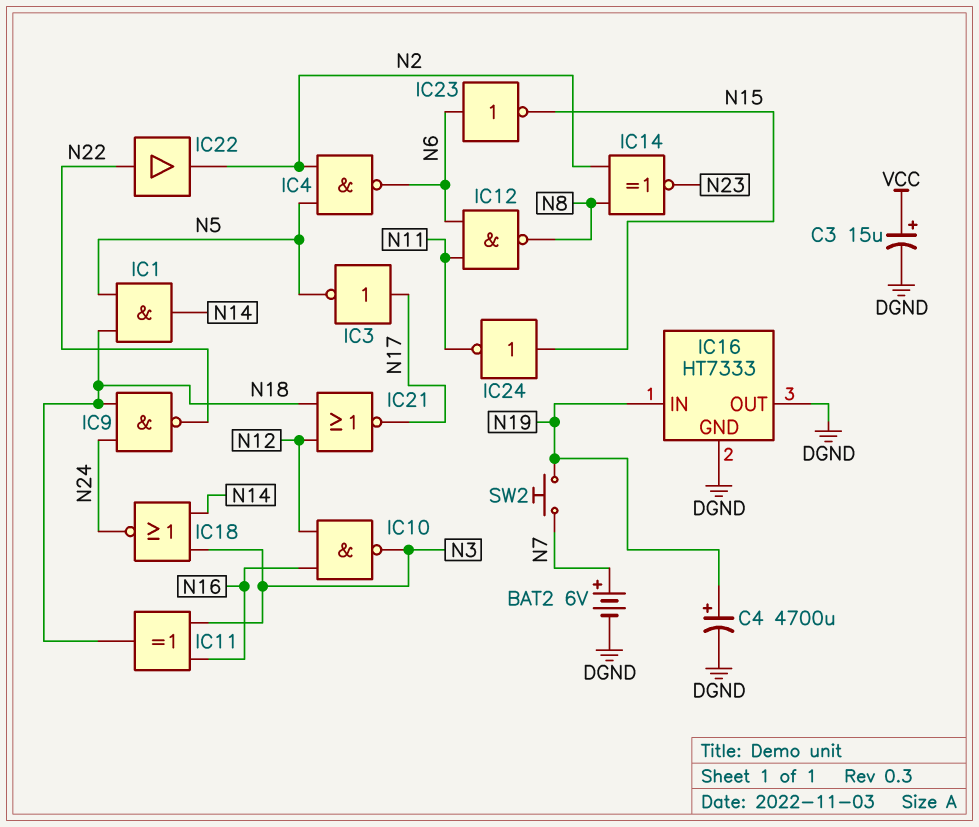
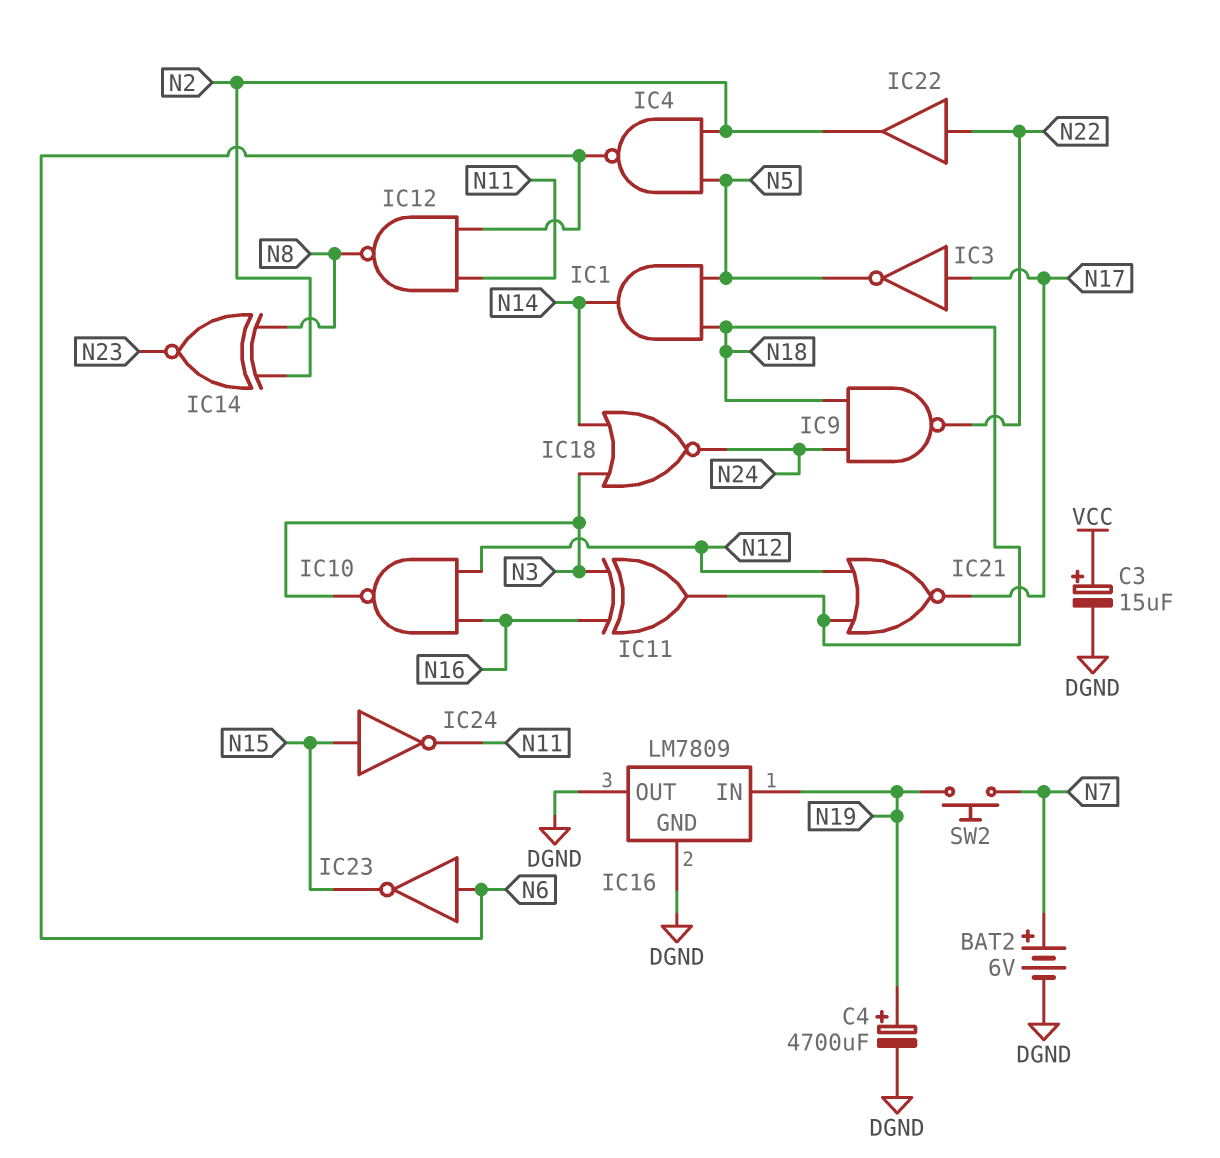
IC16: HT7333 -> LM7809

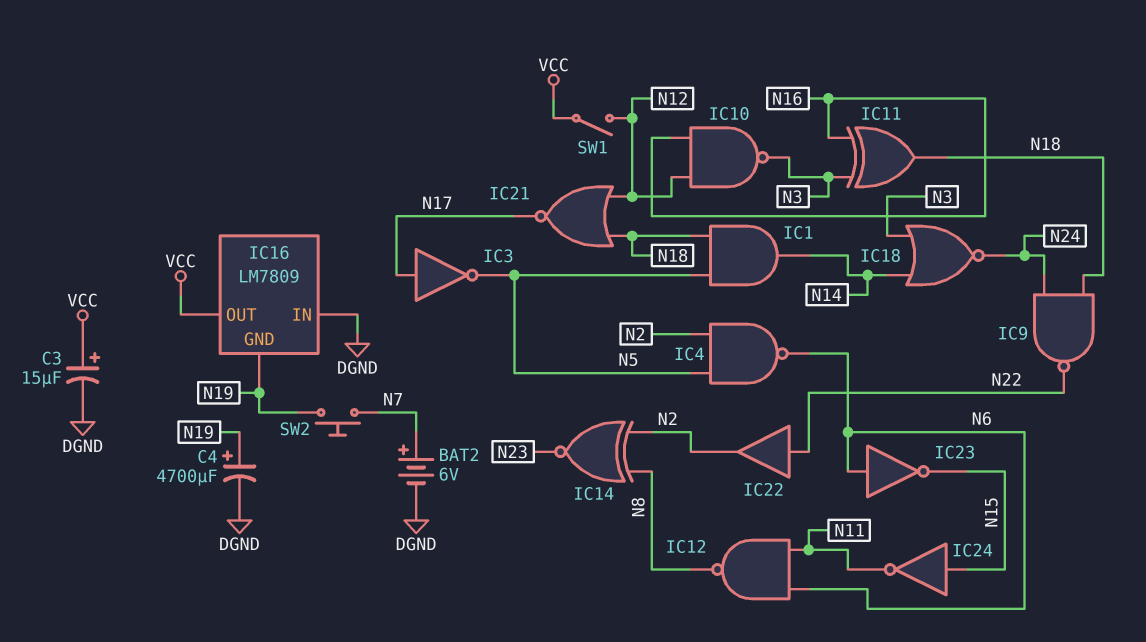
IC16 pin GND: DGND -> N19
IC16 pin IN: N19 -> DGND
IC16 pin OUT: DGND -> VCC
SW1: none -> switch (N12, VCC)

